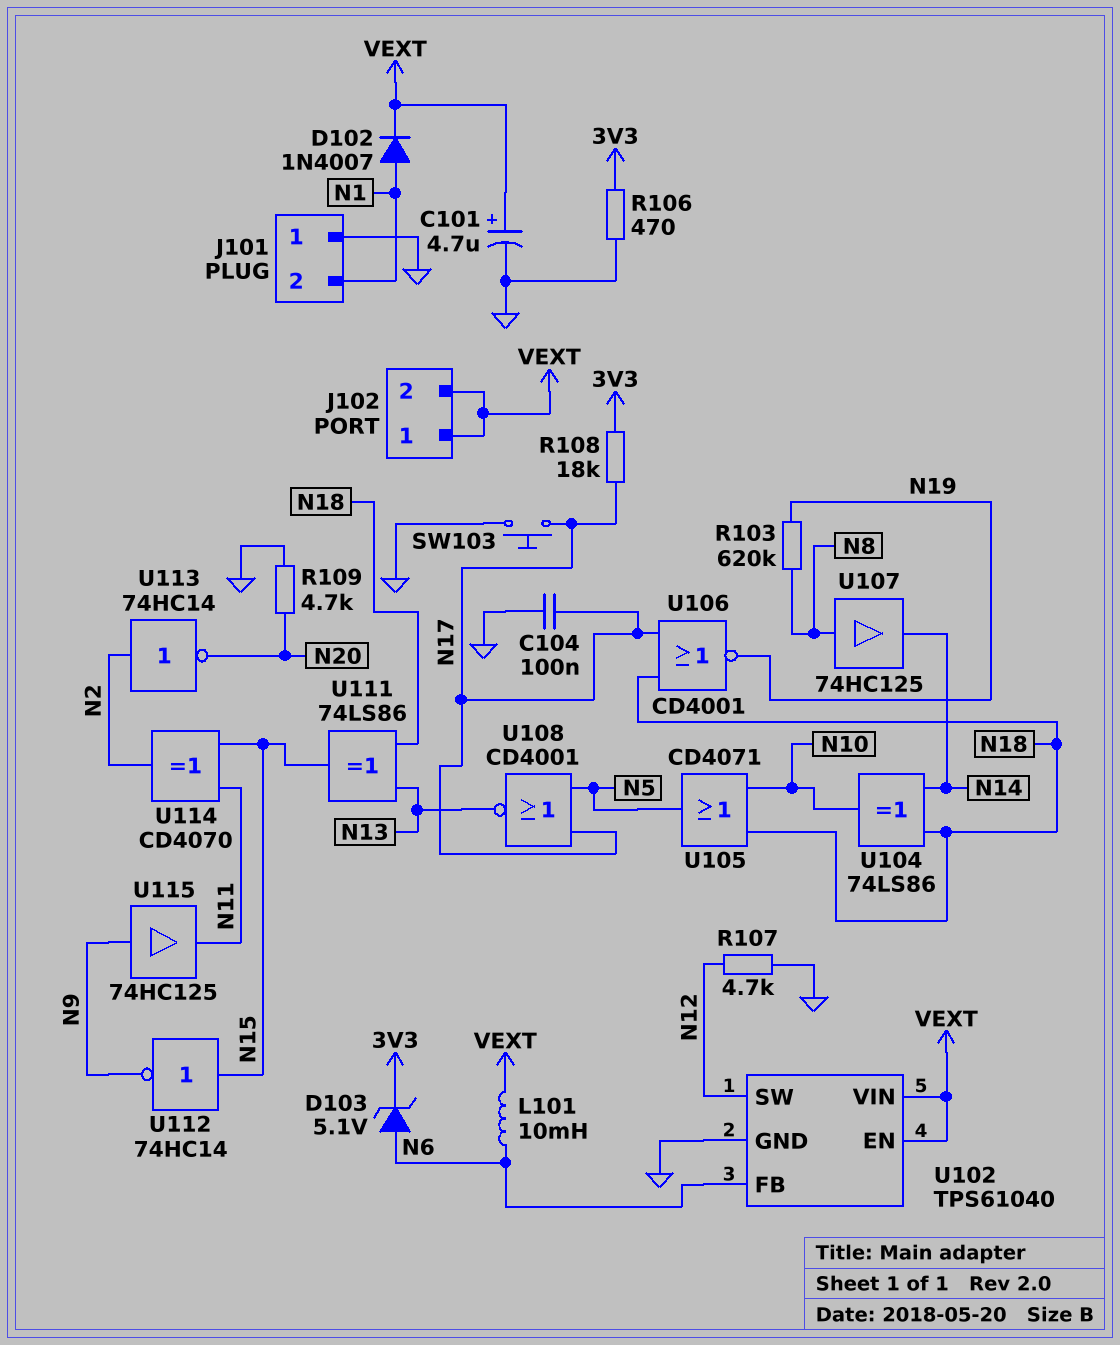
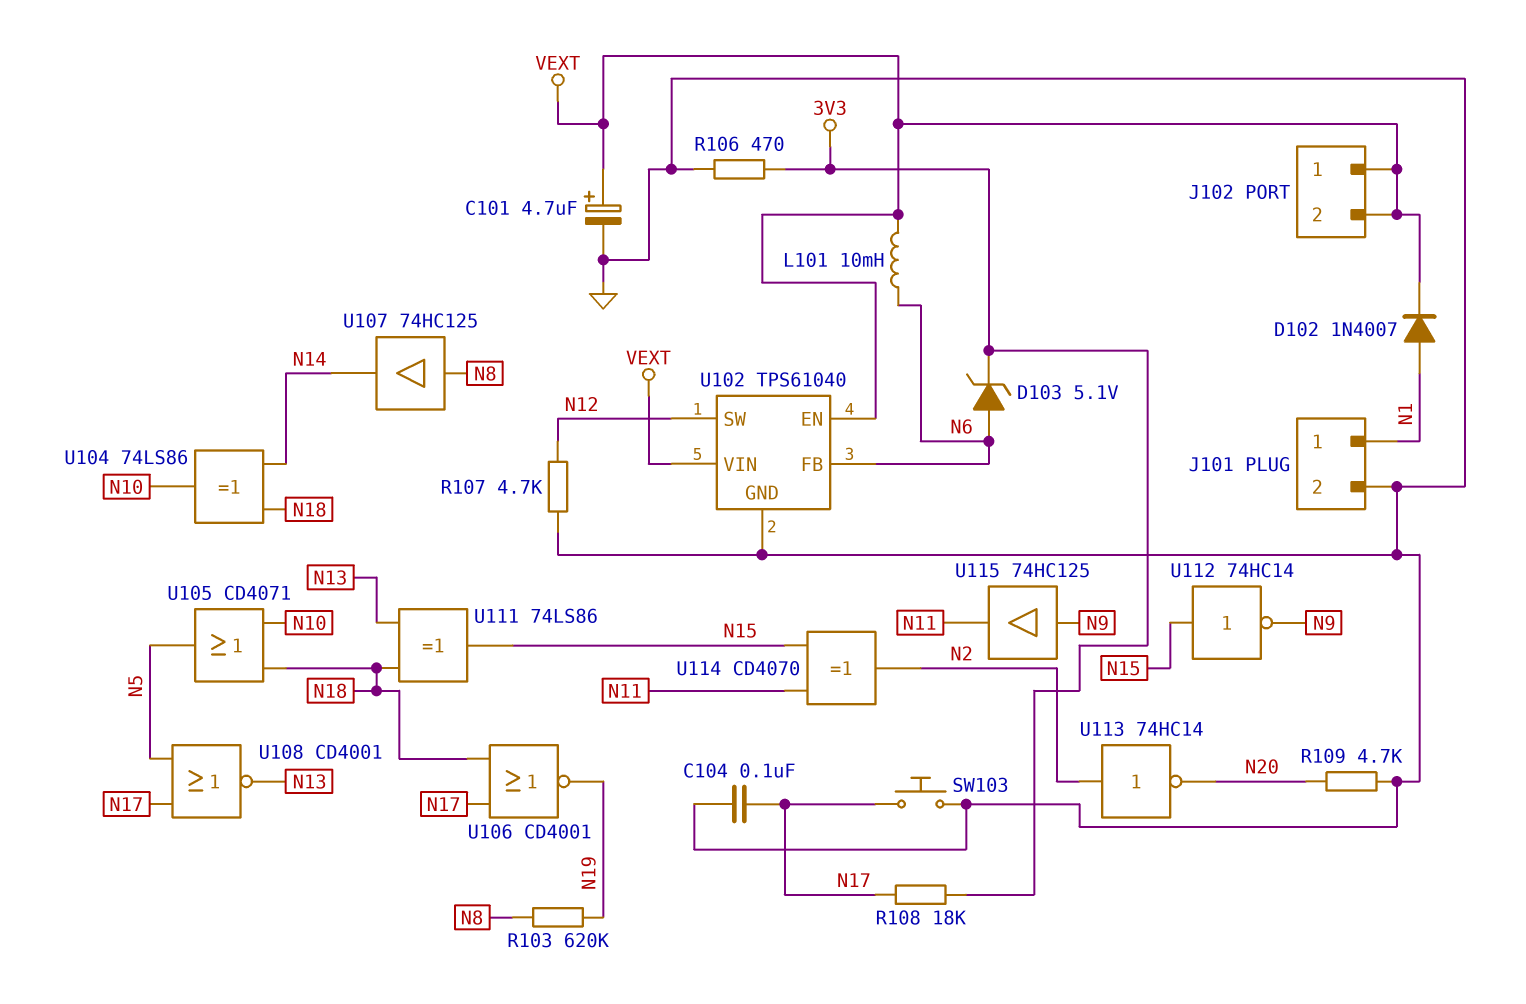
J101 pin 1: GND -> N1
J101 pin 2: N1 -> GND

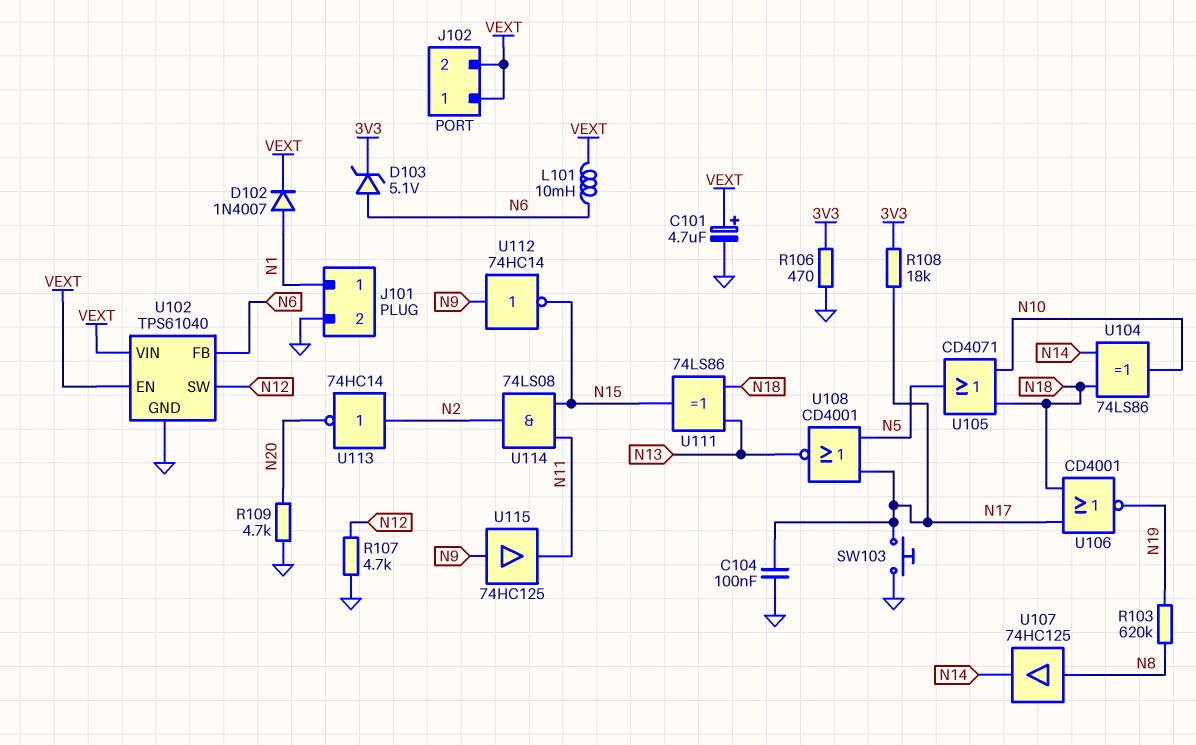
U112: NOT 74HC14 (in N15, out N9) -> NOT 74HC14 (in N9, out N15)
U114: XOR CD4070 (in N11, in N15, out N2) -> AND 74LS08 (in N11, in N15, out N2)

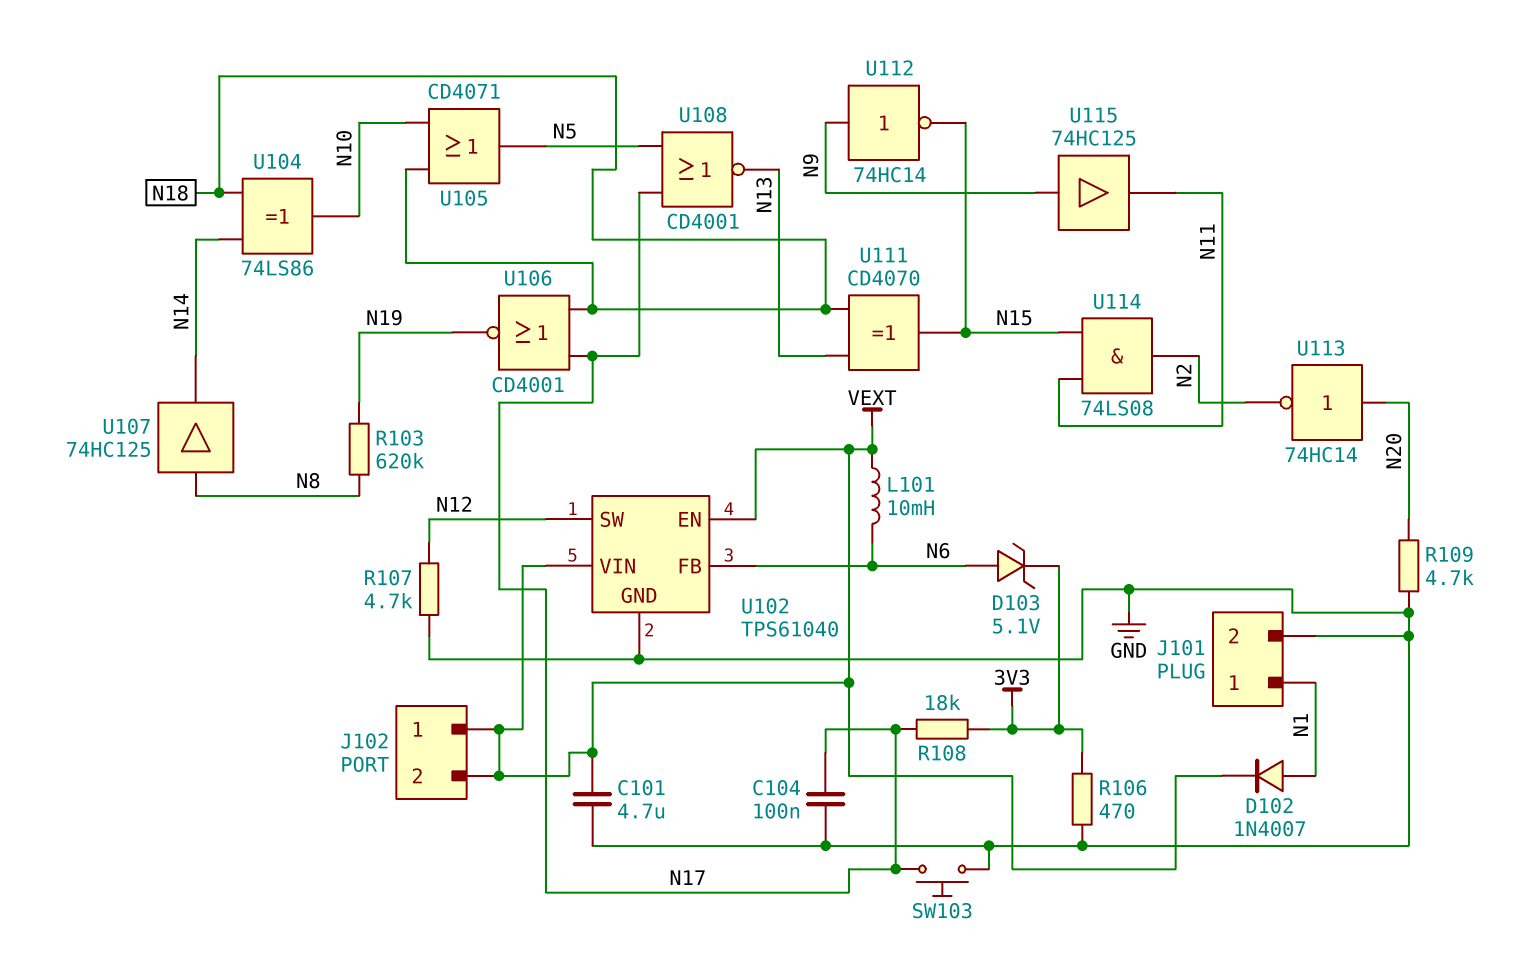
C101: 4.7uF (plus VEXT, minus GND) -> 4.7uF (GND, VEXT)
U111: XOR 74LS86 (in N13, in N18, out N15) -> XOR CD4070 (in N13, in N18, out N15)
U113: NOT 74HC14 (in N2, out N20) -> NOT 74HC14 (in N20, out N2)

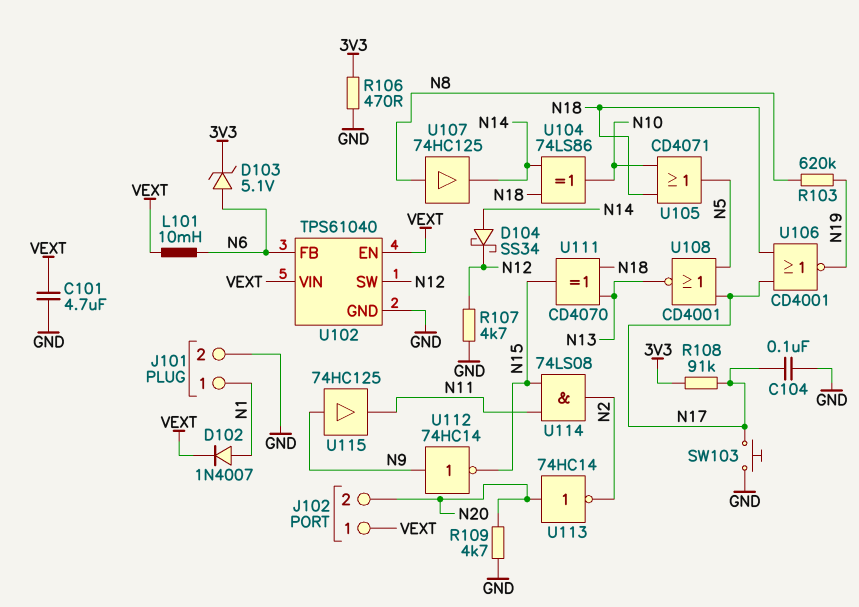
D104: none -> schottky SS34 (A N14, K N12)
J102 pin 2: VEXT -> N20
R108: 18k (3V3, N17) -> 91k (3V3, N17)

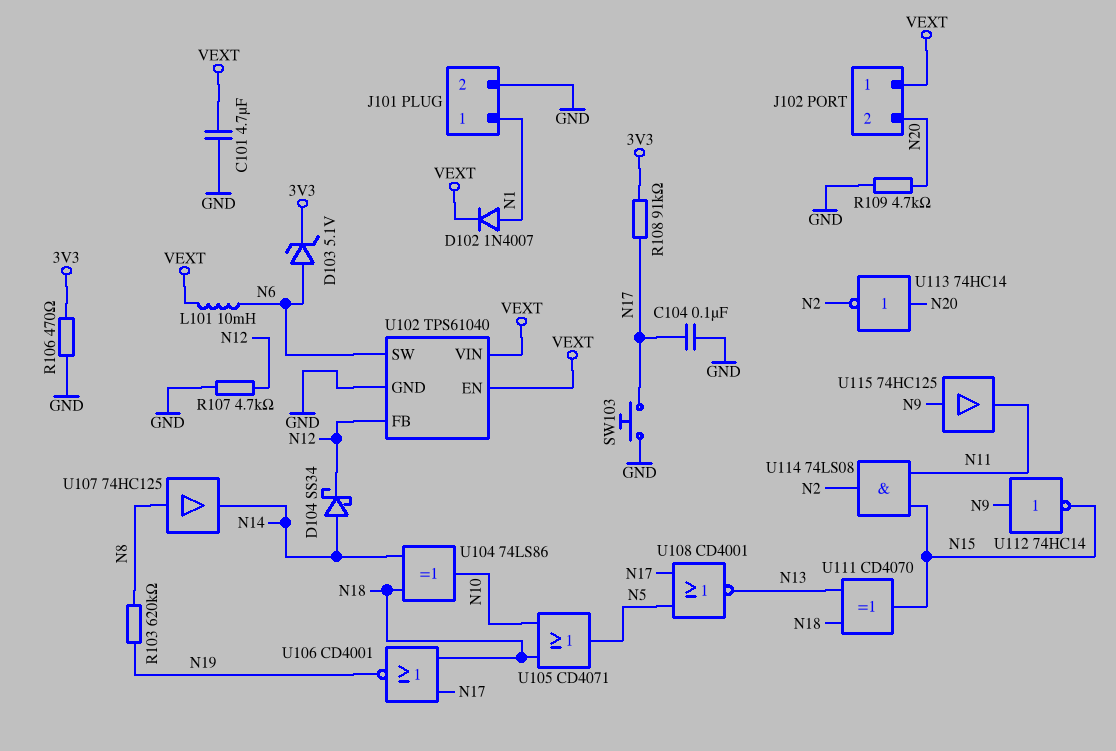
U102 pin FB: N6 -> N12
U102 pin SW: N12 -> N6

